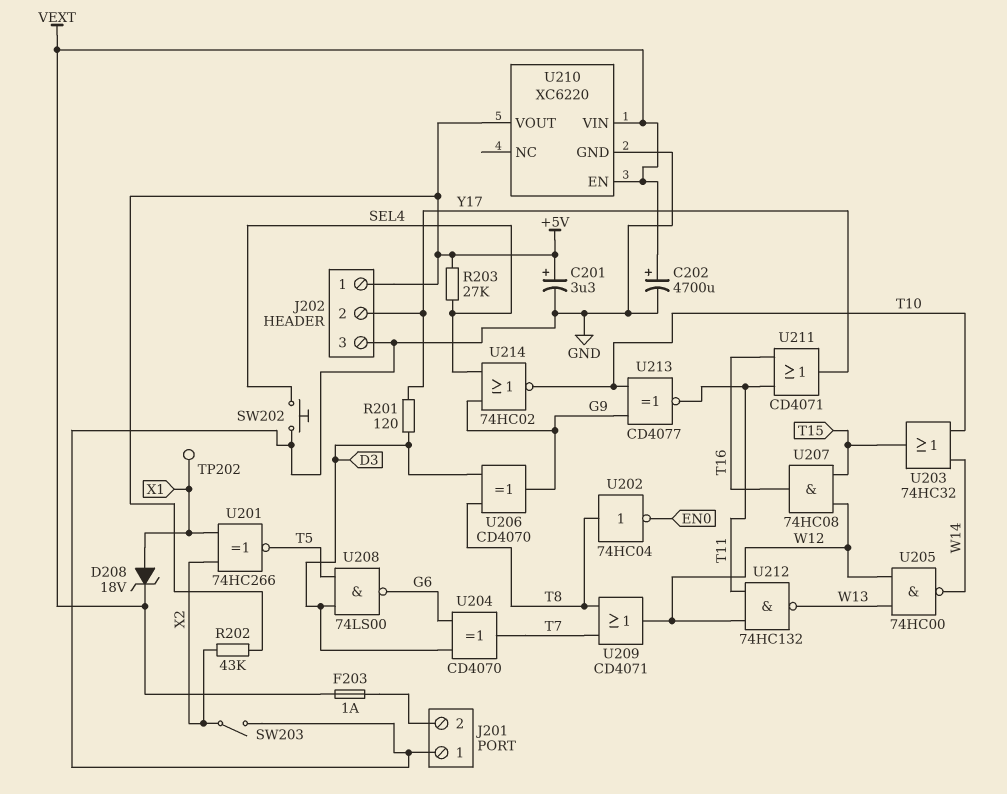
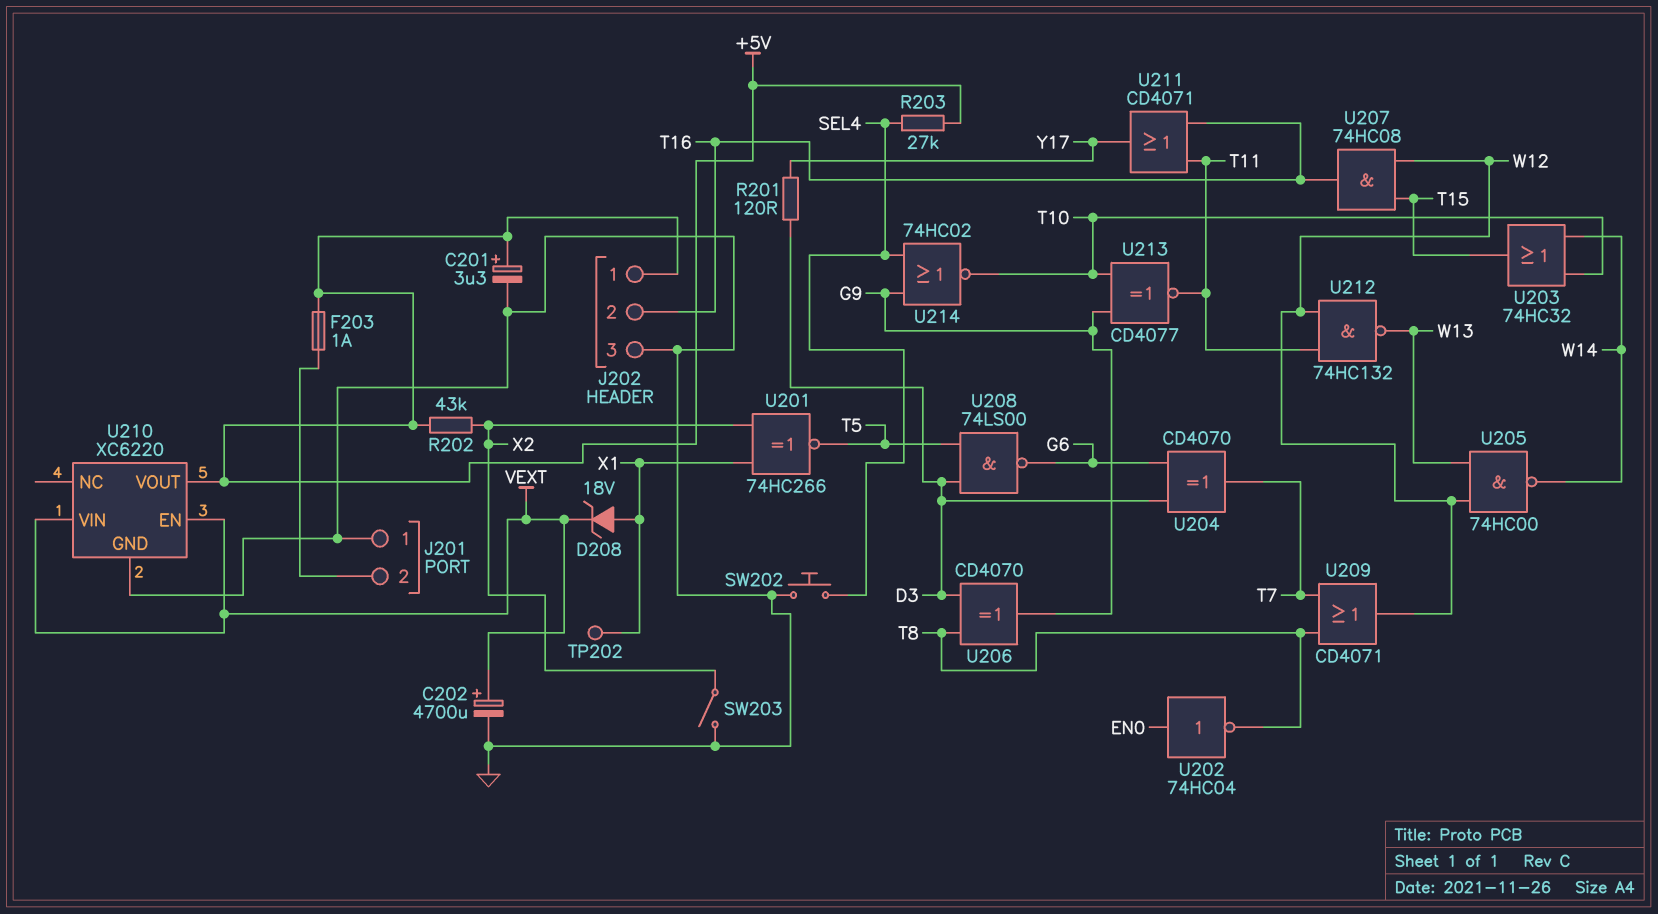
F203: 1A (J201/2, VEXT) -> 1A (+5V, J201/2)
J202 pin 2: Y17 -> T16
U202: NOT 74HC04 (in T8, out EN0) -> NOT 74HC04 (in EN0, out T8)

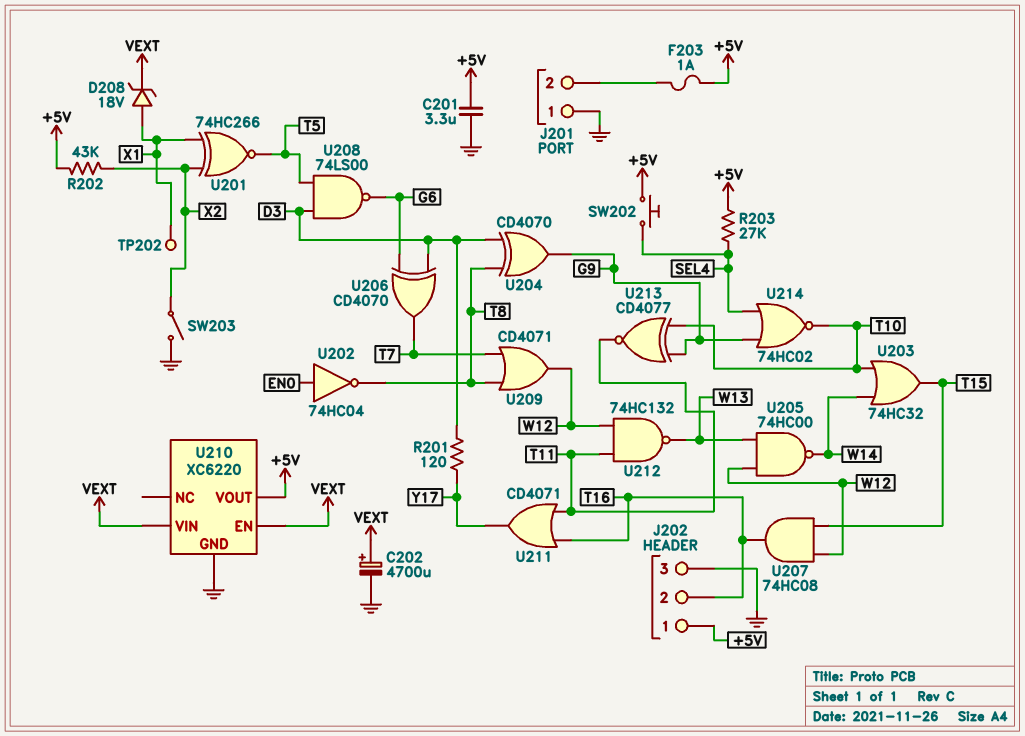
C201: 3.3uF (plus +5V, minus GND) -> 3.3uF (+5V, GND)
SW202: button (GND, SEL4) -> button (+5V, SEL4)
U204: XOR CD4070 (in D3, in G6, out T7) -> XOR CD4070 (in D3, in T8, out G9)
U206: XOR CD4070 (in D3, in T8, out G9) -> XOR CD4070 (in D3, in G6, out T7)

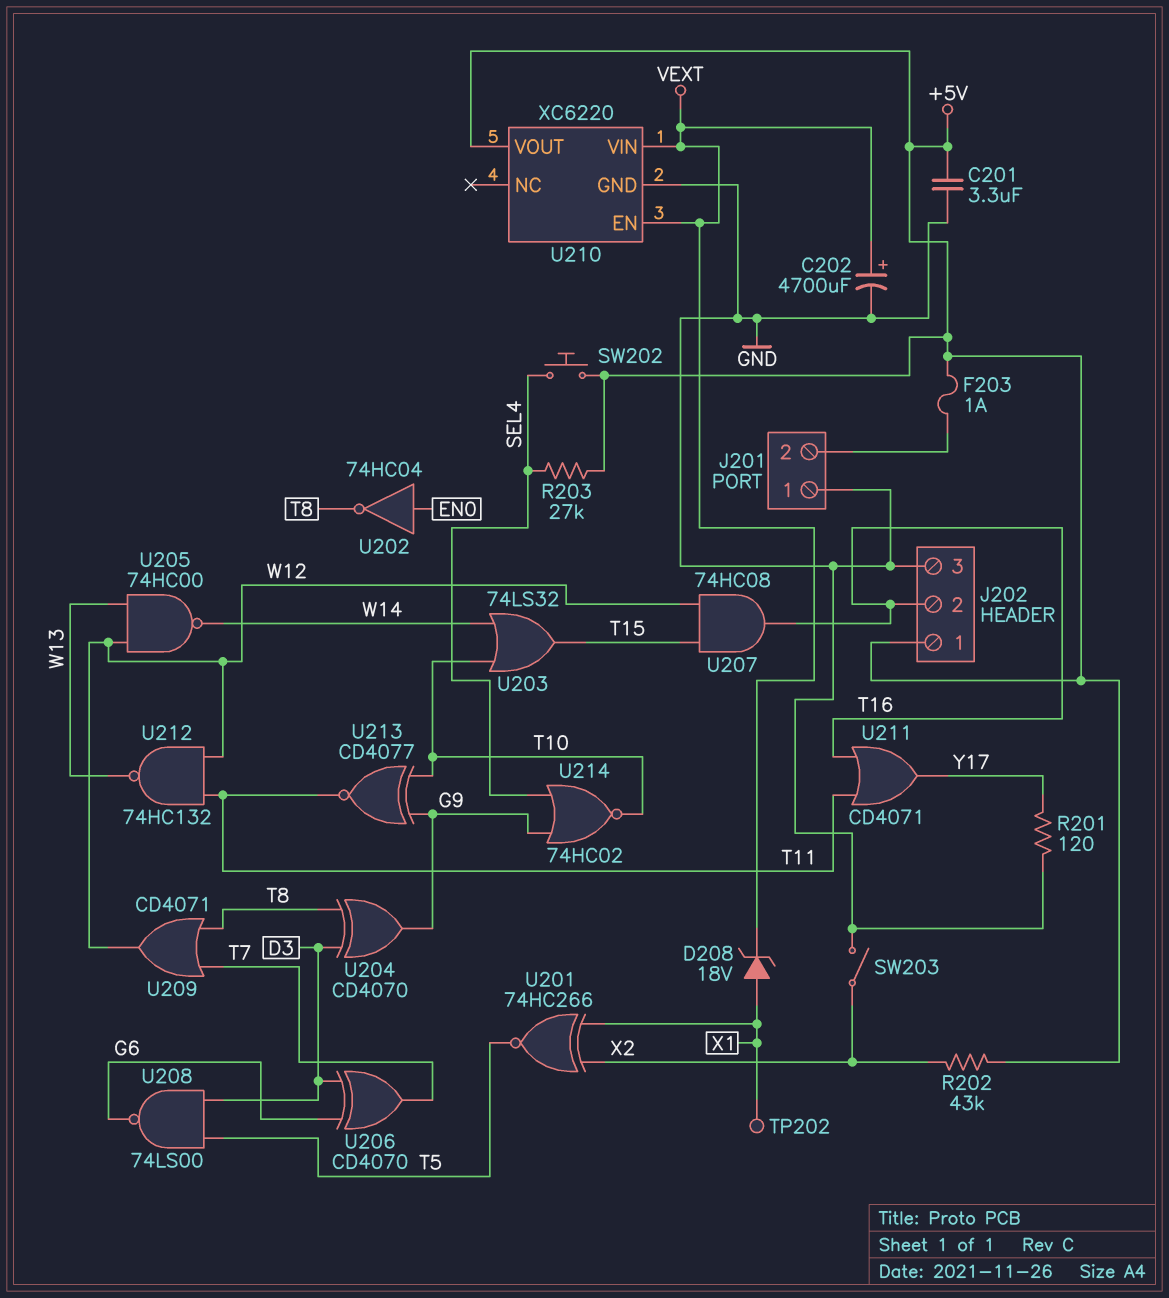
R201: 120 (D3, Y17) -> 120 (GND, Y17)
U203: OR 74HC32 (in T10, in W14, out T15) -> OR 74LS32 (in T10, in W14, out T15)

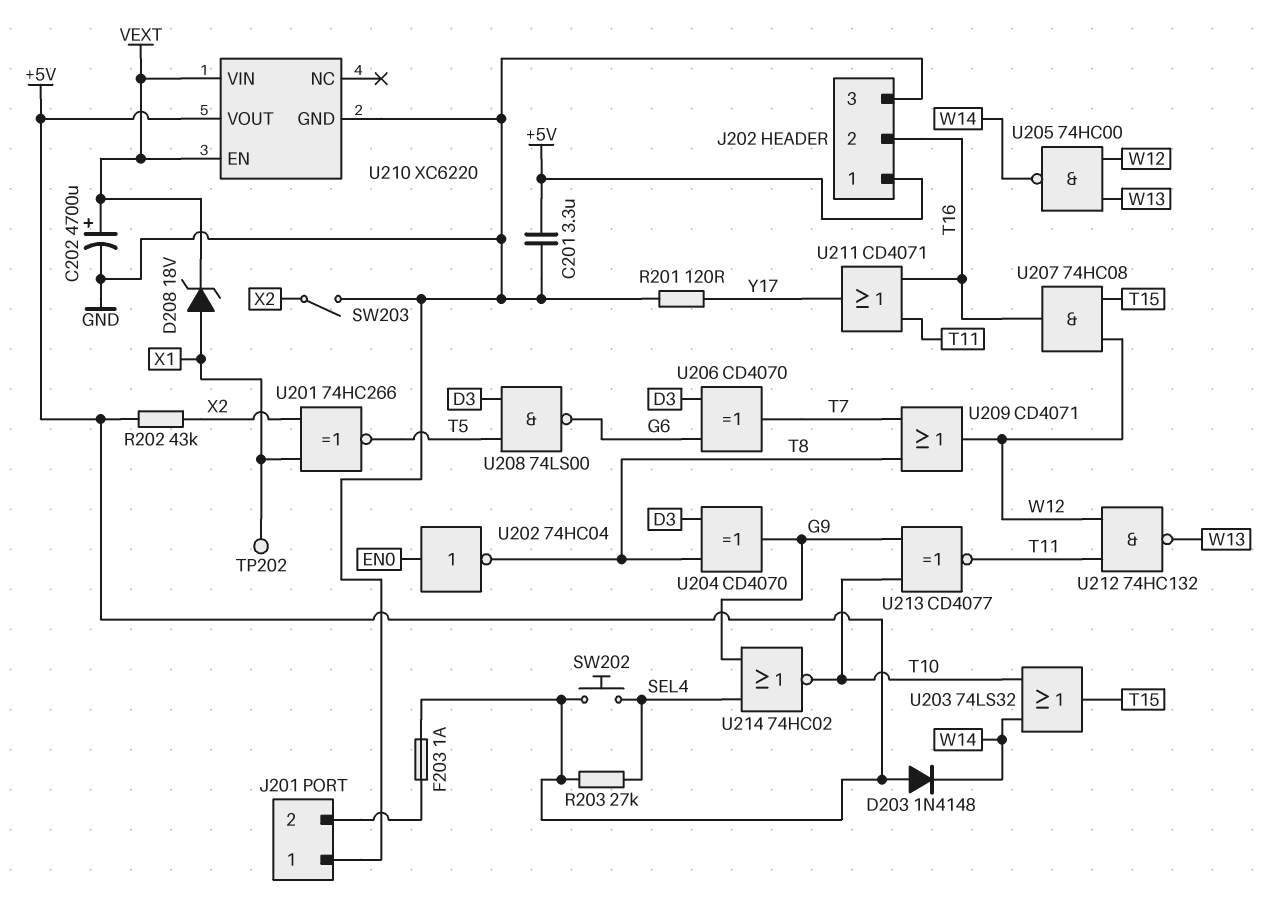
D203: none -> diode 1N4148 (A +5V, K W14)

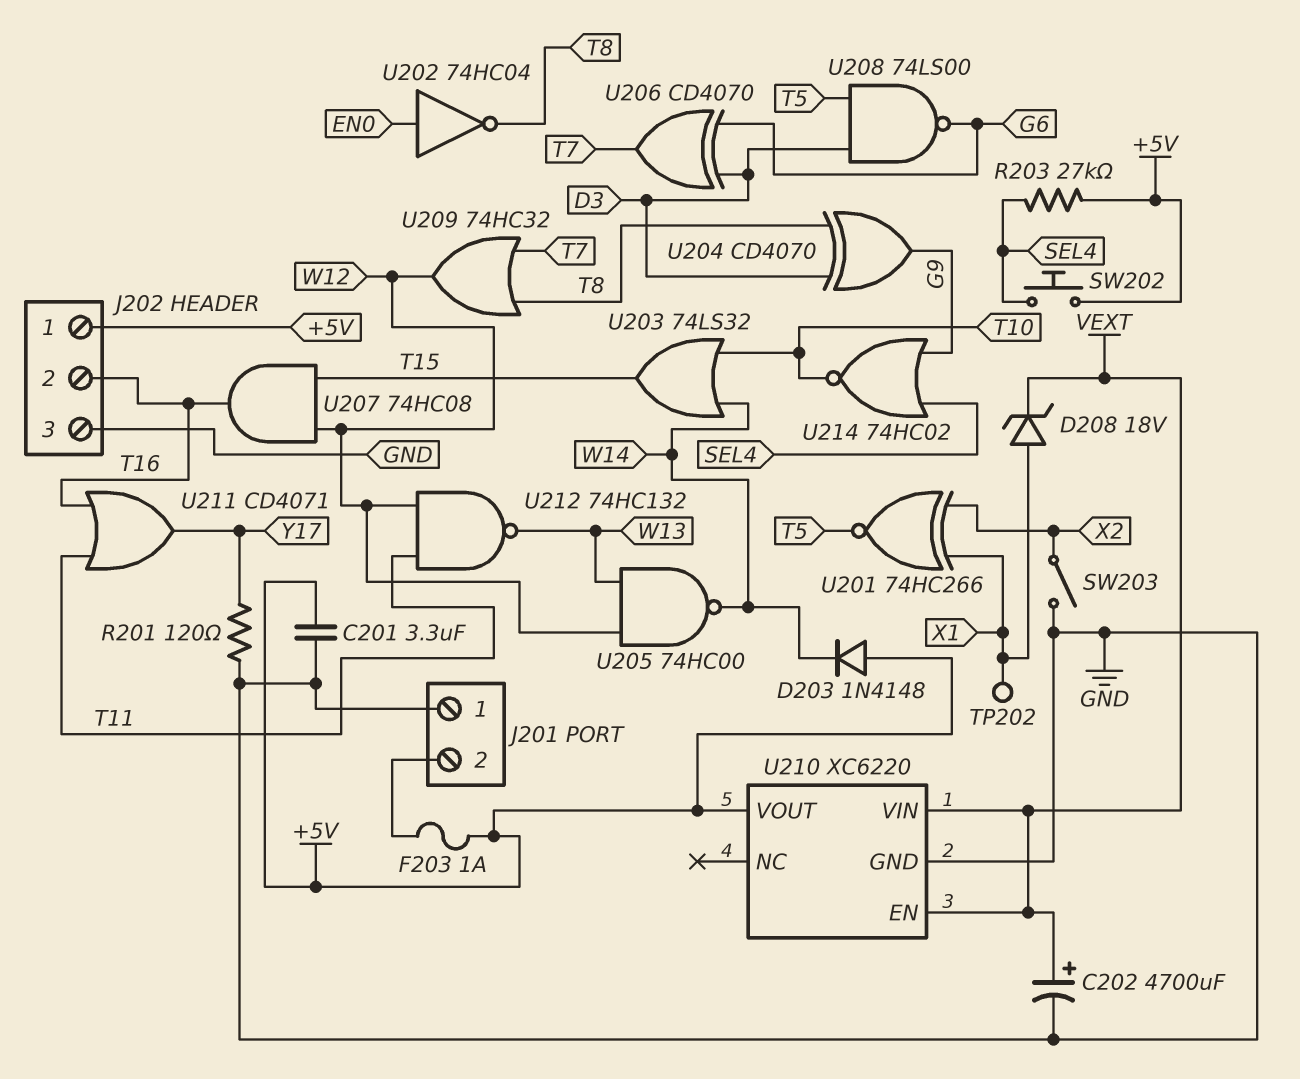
R202: 43k (+5V, X2) -> none
U209: OR CD4071 (in T7, in T8, out W12) -> OR 74HC32 (in T7, in T8, out W12)
U213: XNOR CD4077 (in G9, in T10, out T11) -> none

